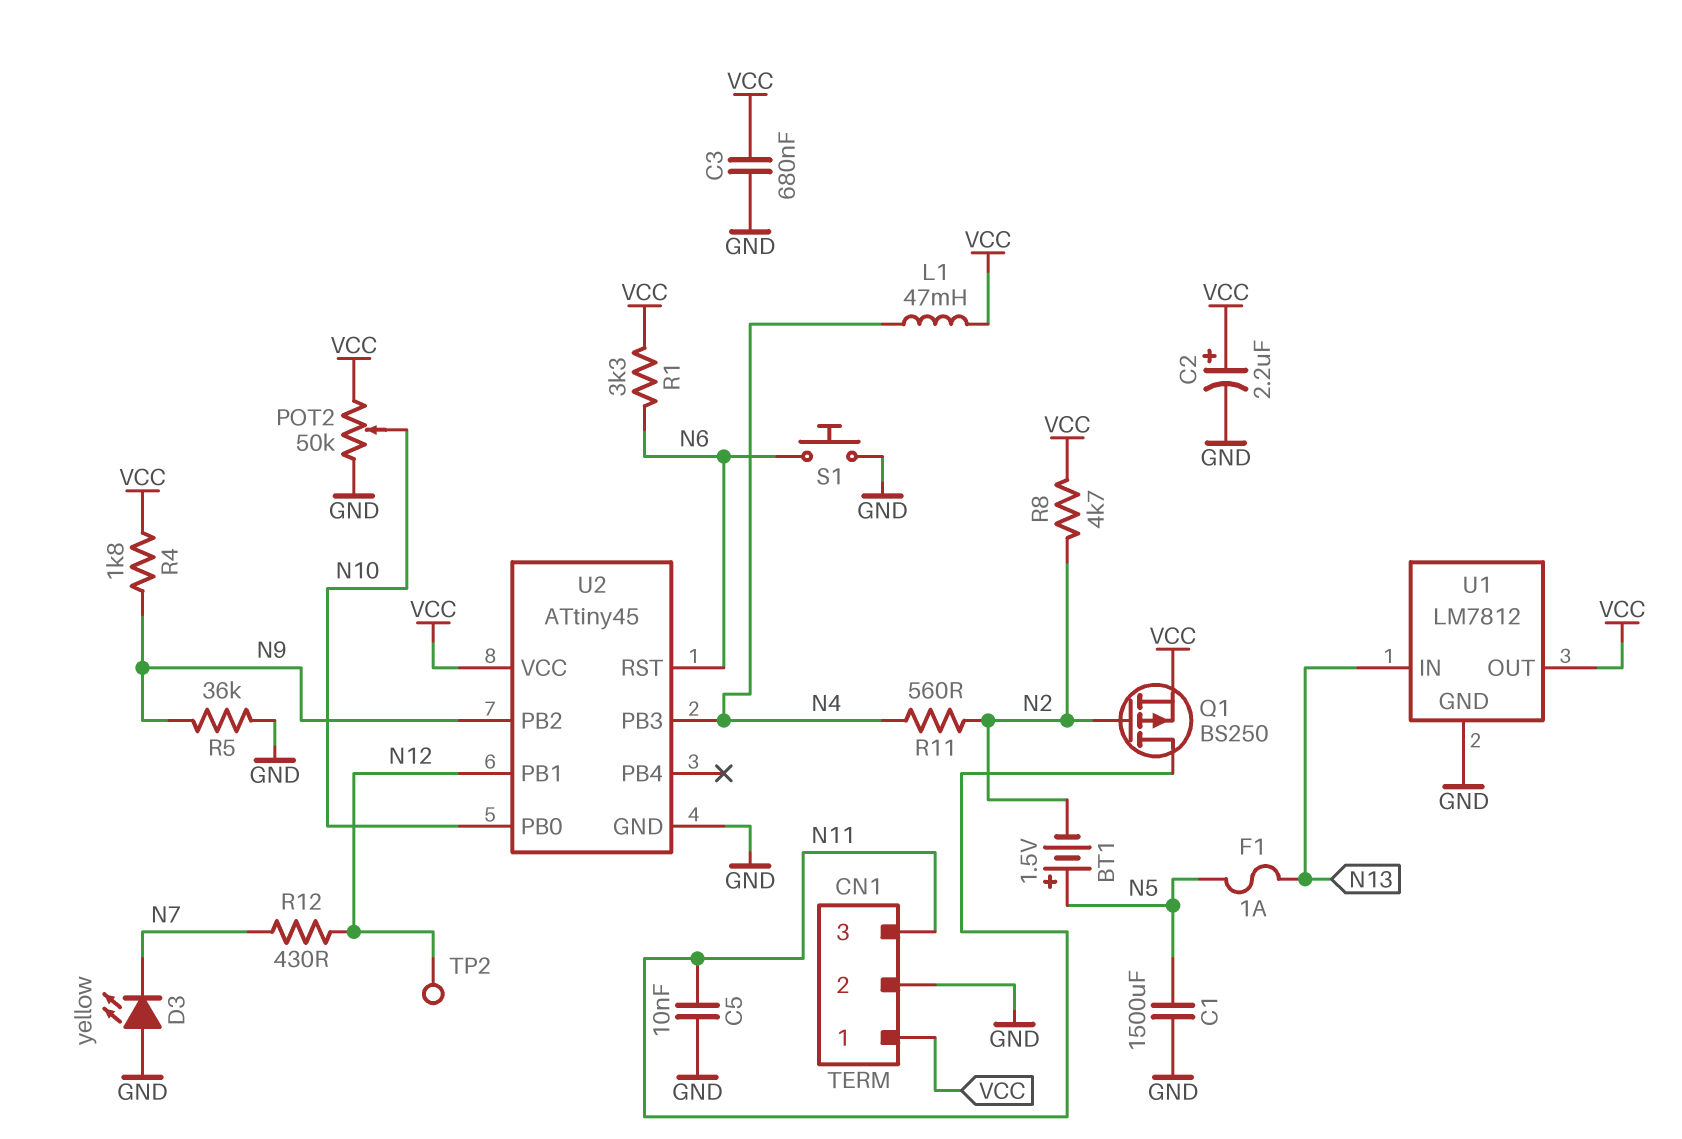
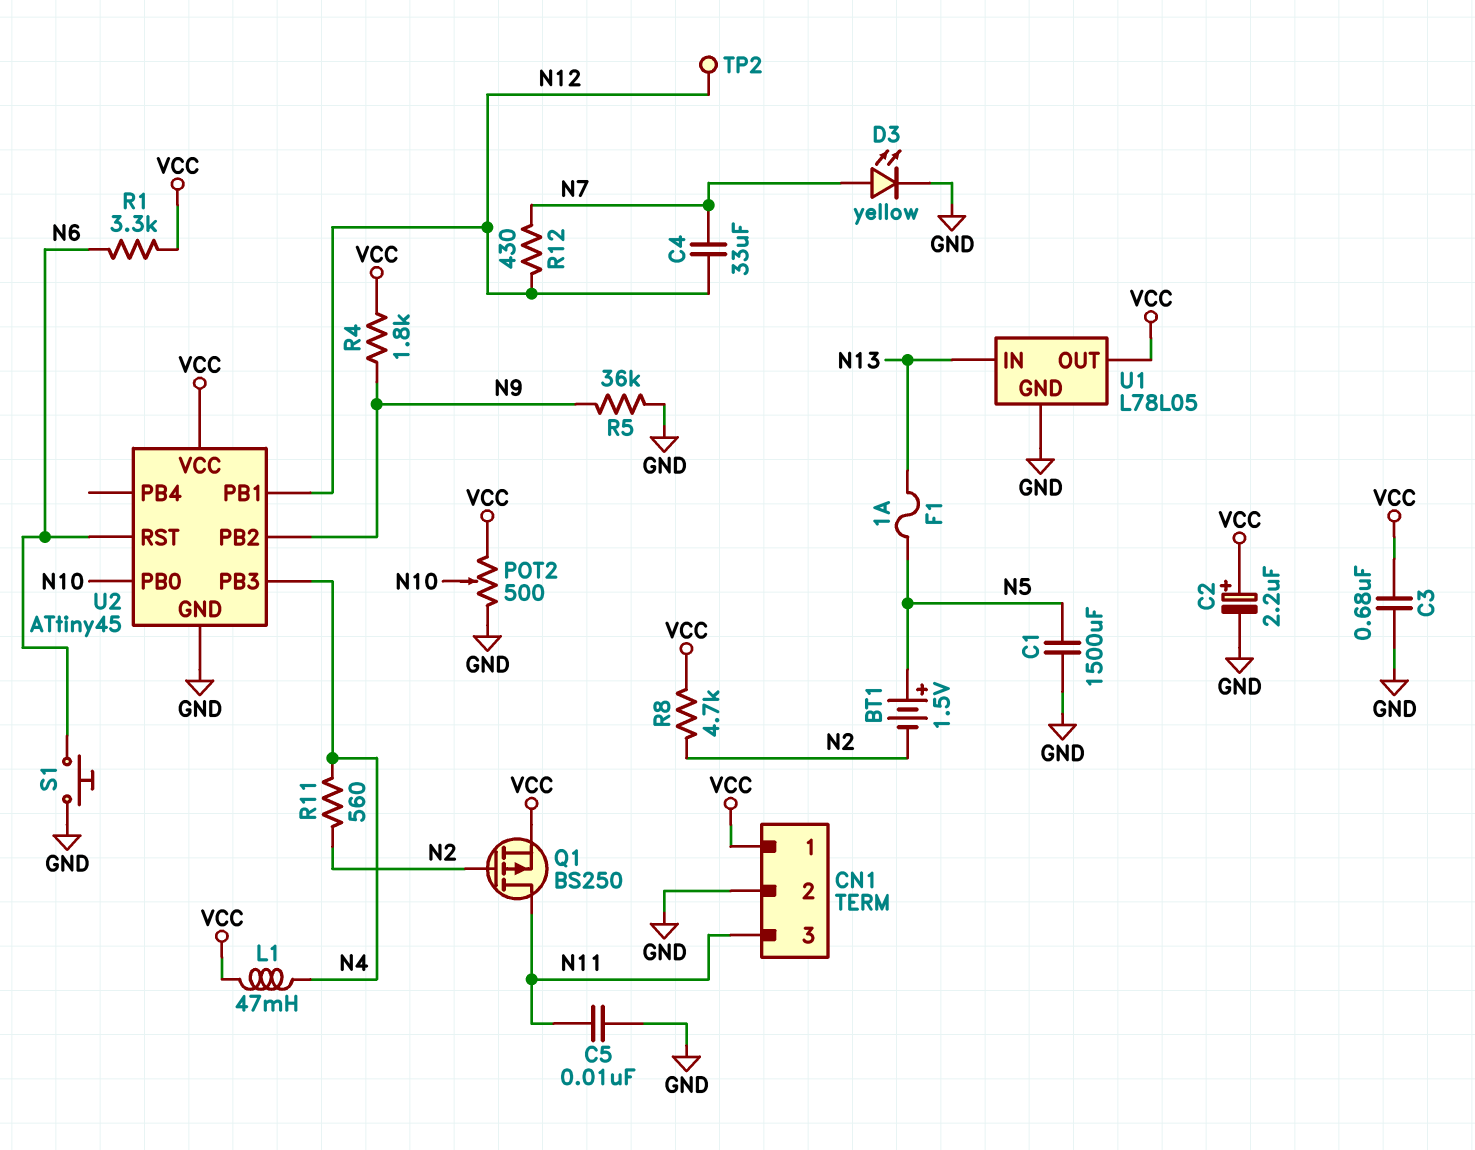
C4: none -> 33uF (N7, N12)
D3: LED yellow (A GND, K N7) -> LED yellow (A N7, K GND)
POT2: 50k (GND, VCC, wiper N10) -> 500 (GND, VCC, wiper N10)
U1: LM7812 -> L78L05

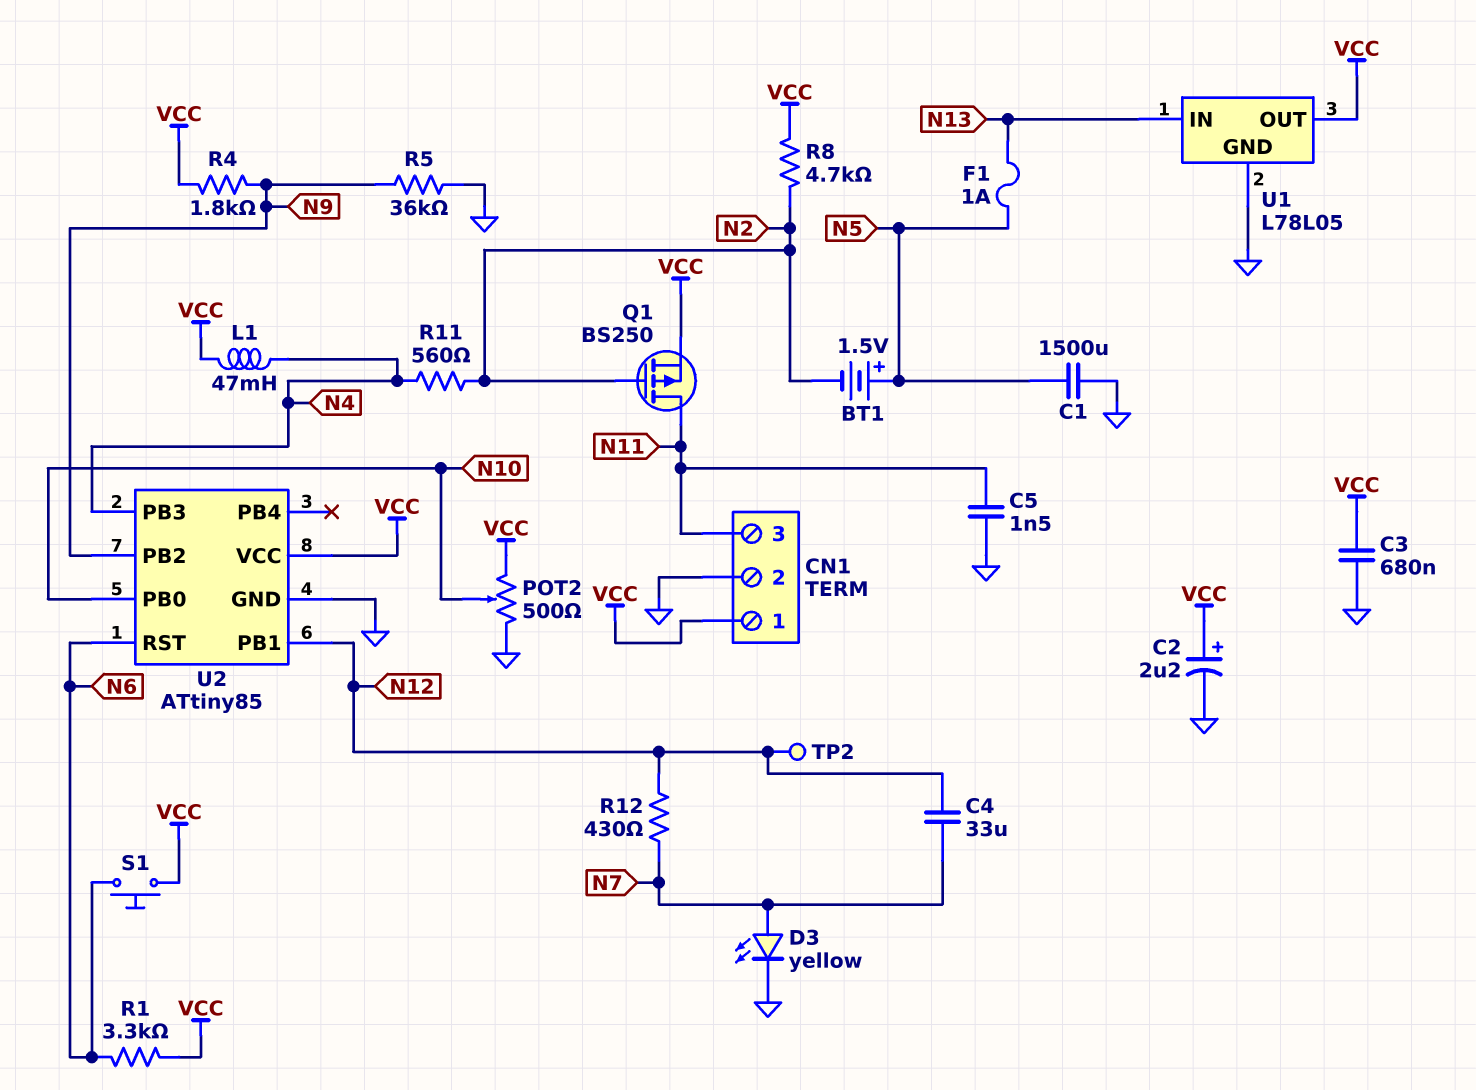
C5: 10nF (GND, N11) -> 1.5nF (GND, N11)
S1: button (GND, N6) -> button (N6, VCC)
U2: ATtiny45 -> ATtiny85

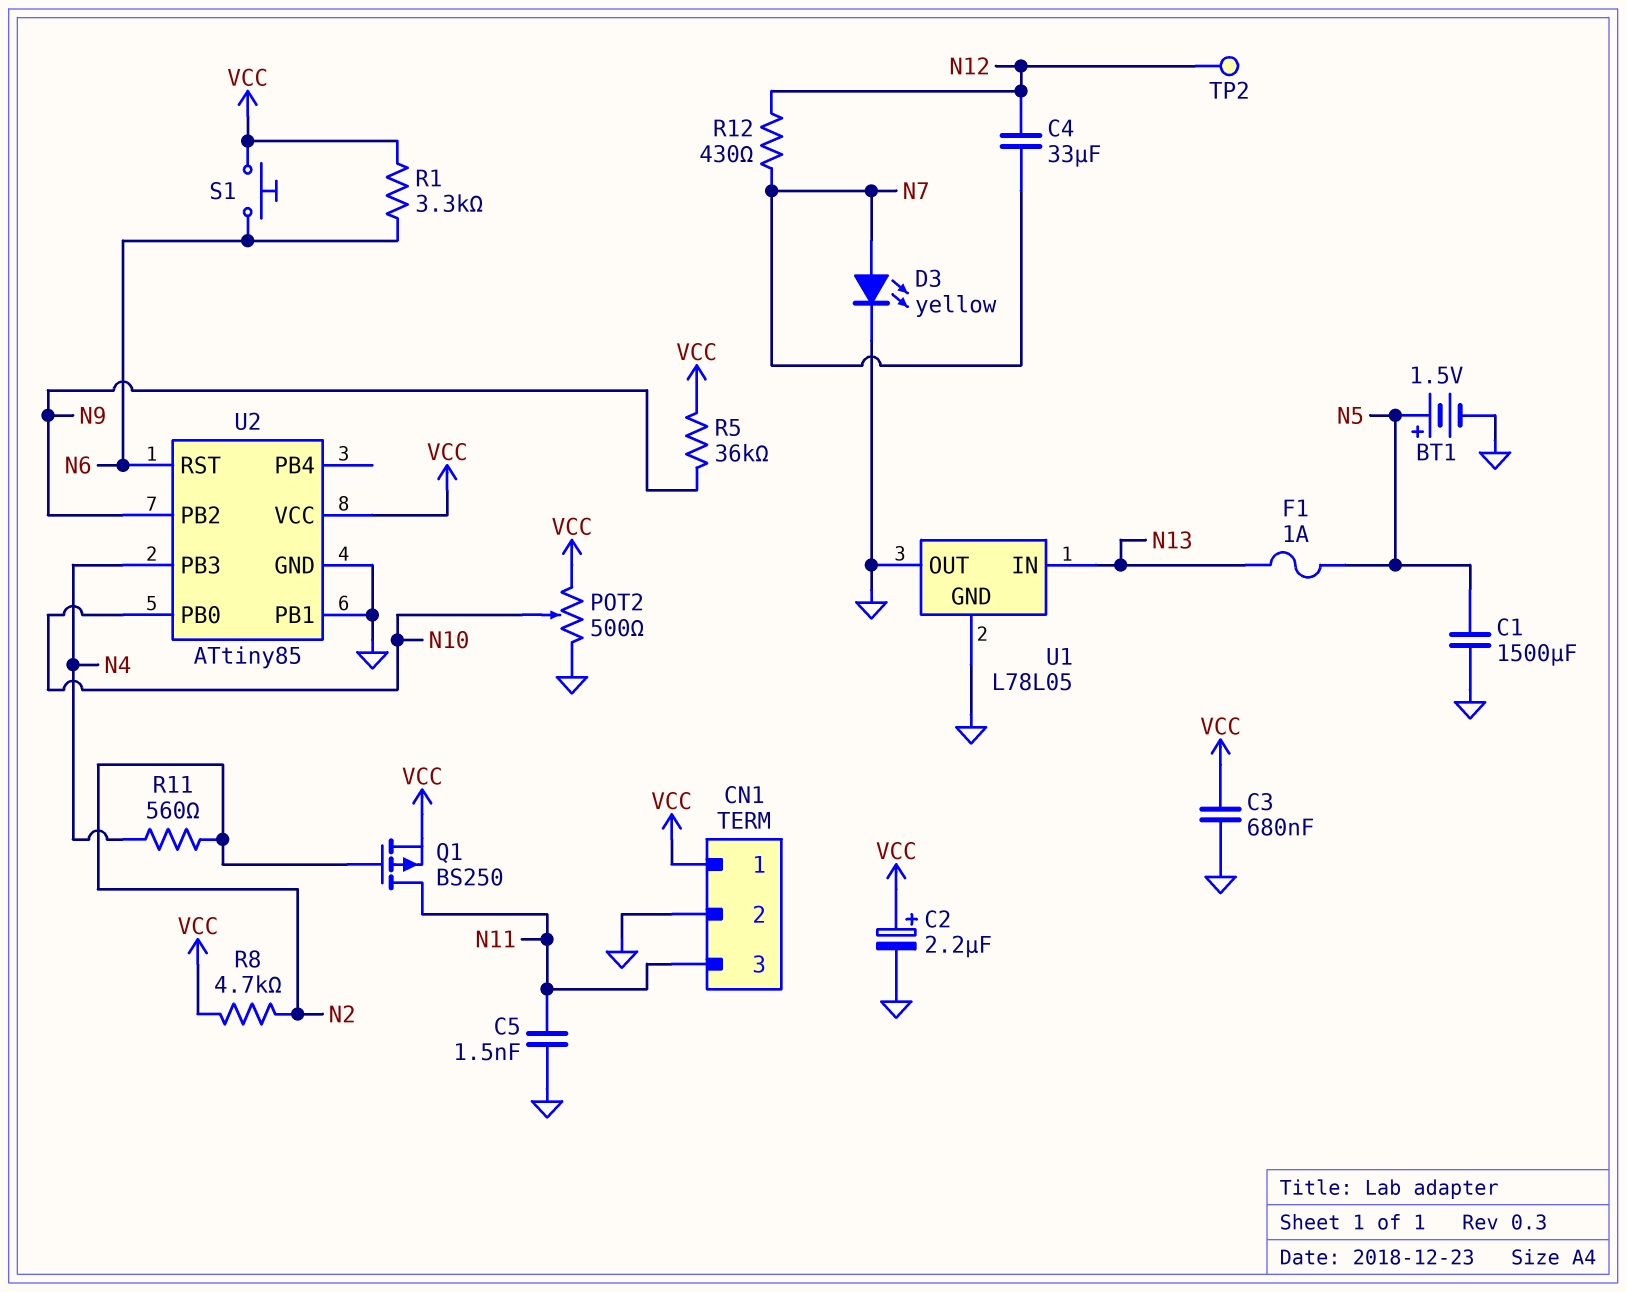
BT1: 1.5V (plus N5, minus N2) -> 1.5V (plus N5, minus GND)
L1: 47mH (N4, VCC) -> none
R4: 1.8k (N9, VCC) -> none
R5: 36k (GND, N9) -> 36k (N9, VCC)
U1 pin OUT: VCC -> GND
U2 pin PB1: N12 -> GND

